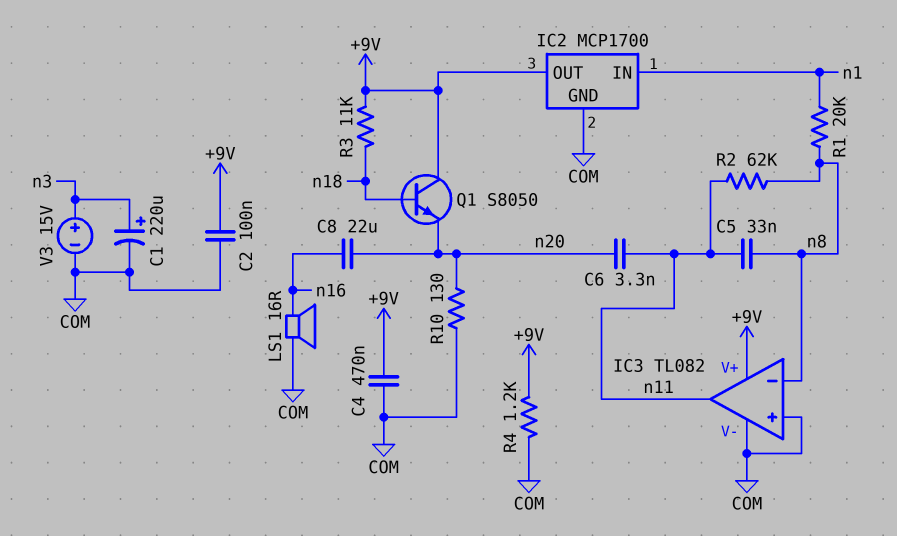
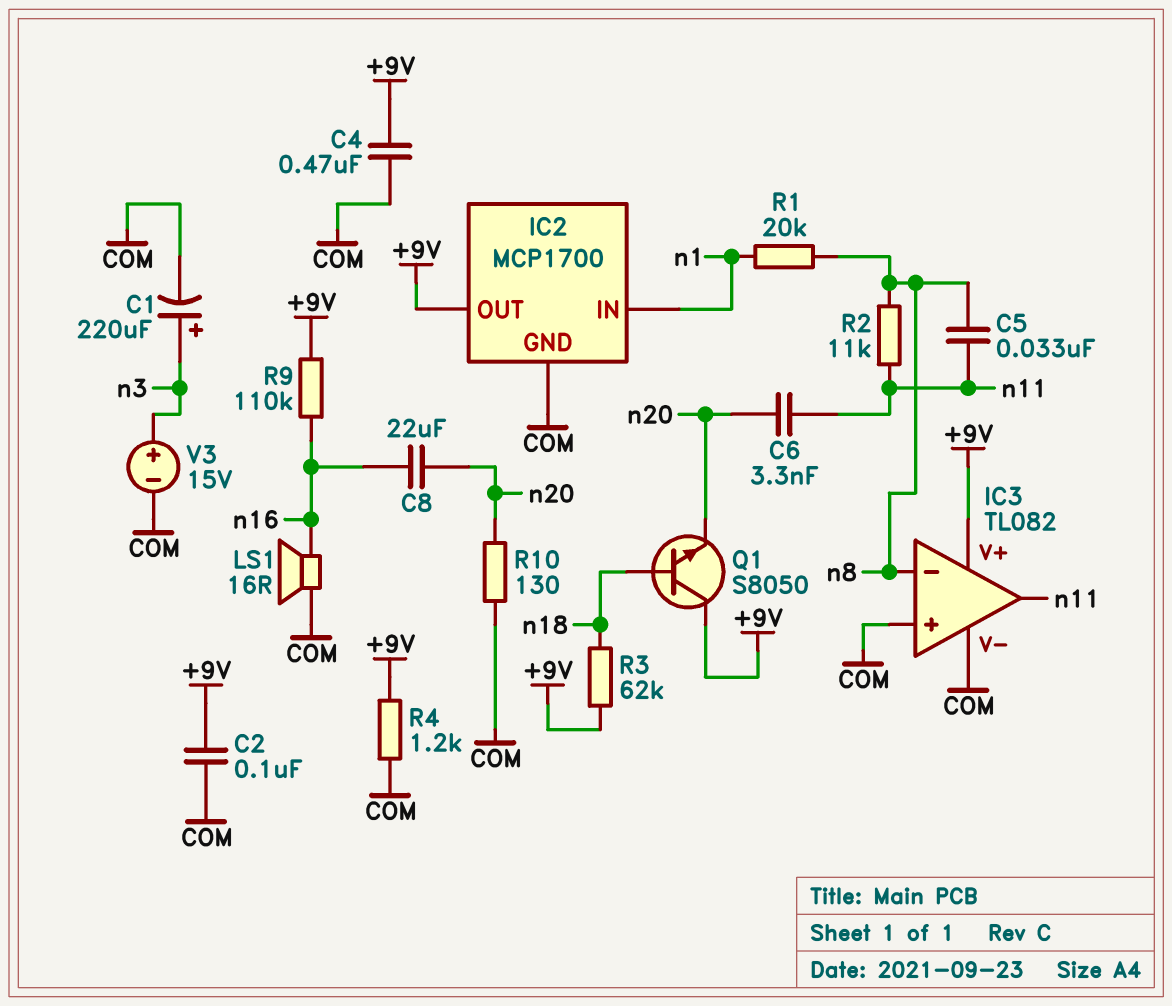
R2: 62k (n8, n11) -> 11k (n8, n11)
R3: 11k (+9V, n18) -> 62k (+9V, n18)
R9: none -> 110k (+9V, n16)

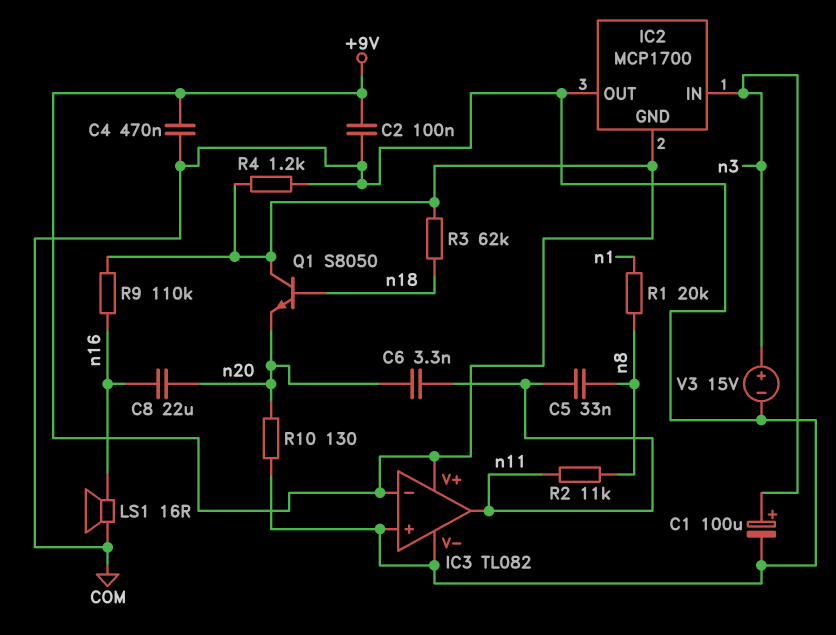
C1: 220uF (plus n3, minus COM) -> 100uF (plus n3, minus COM)
IC2 pin GND: COM -> +9V
IC2 pin IN: n1 -> n3
IC2 pin OUT: +9V -> COM
IC3 pin in-: n8 -> +9V

